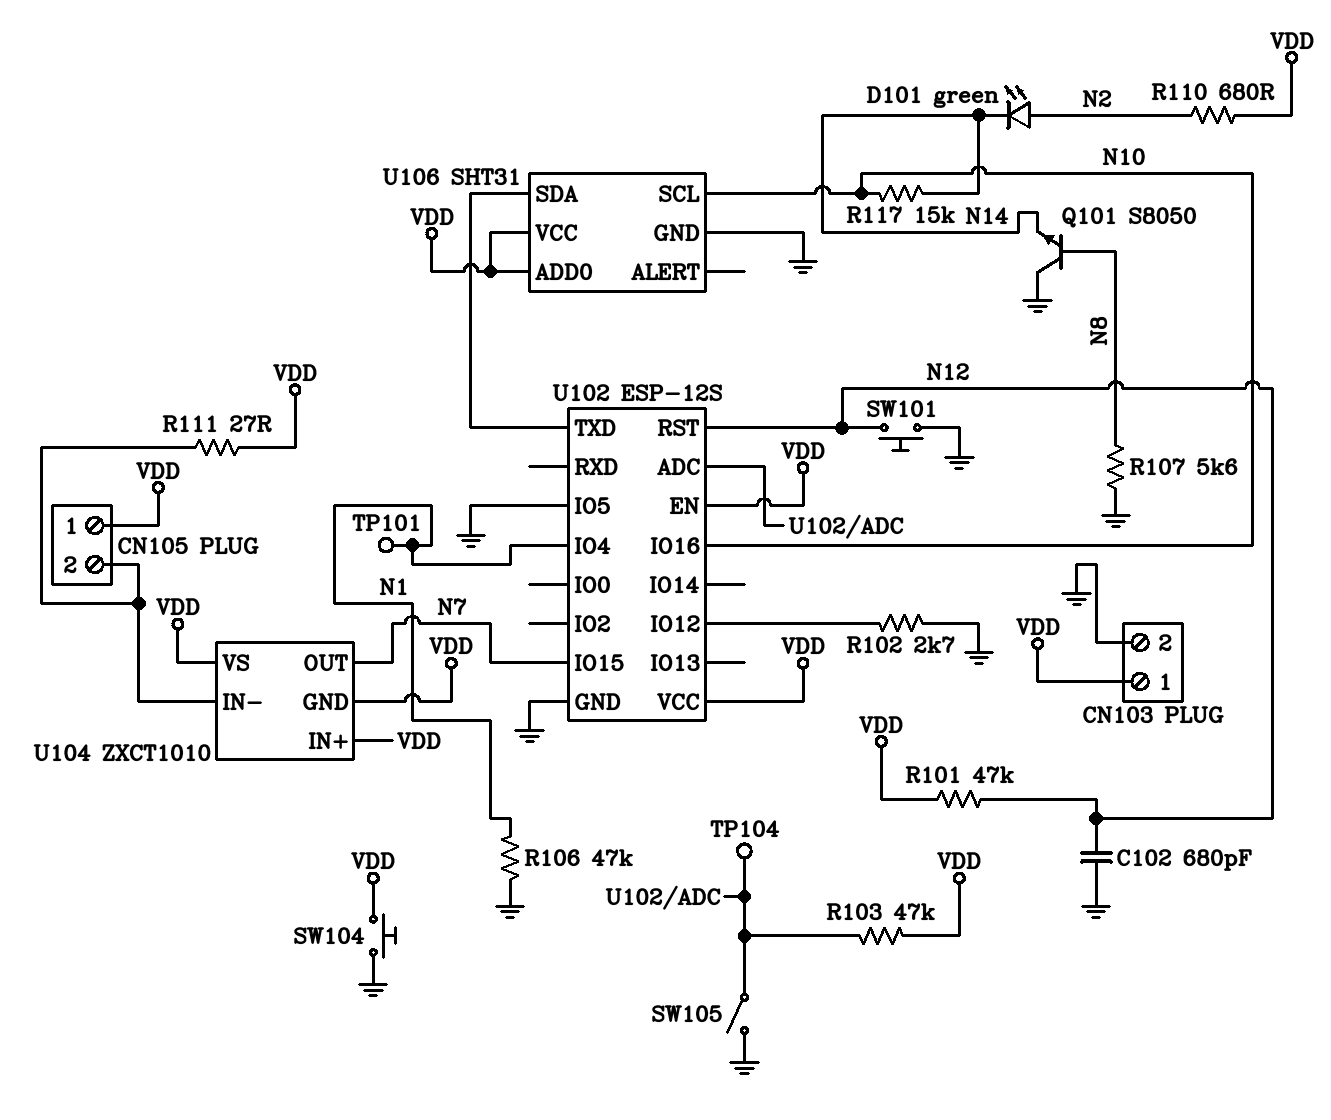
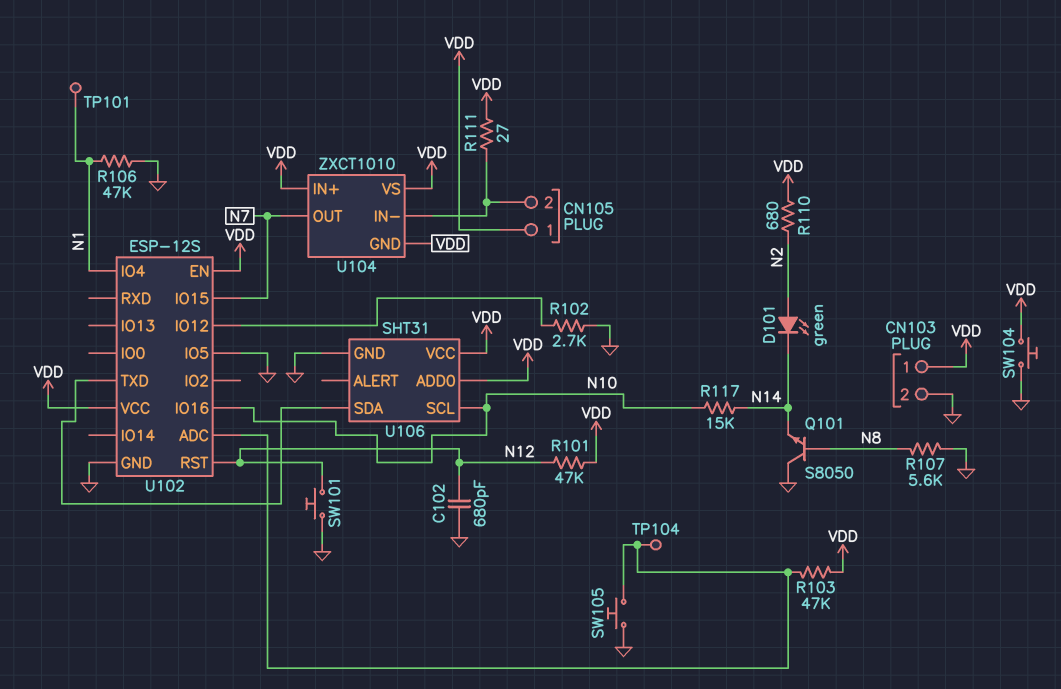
SW105: switch (GND, U102/ADC) -> button (GND, U102/ADC)

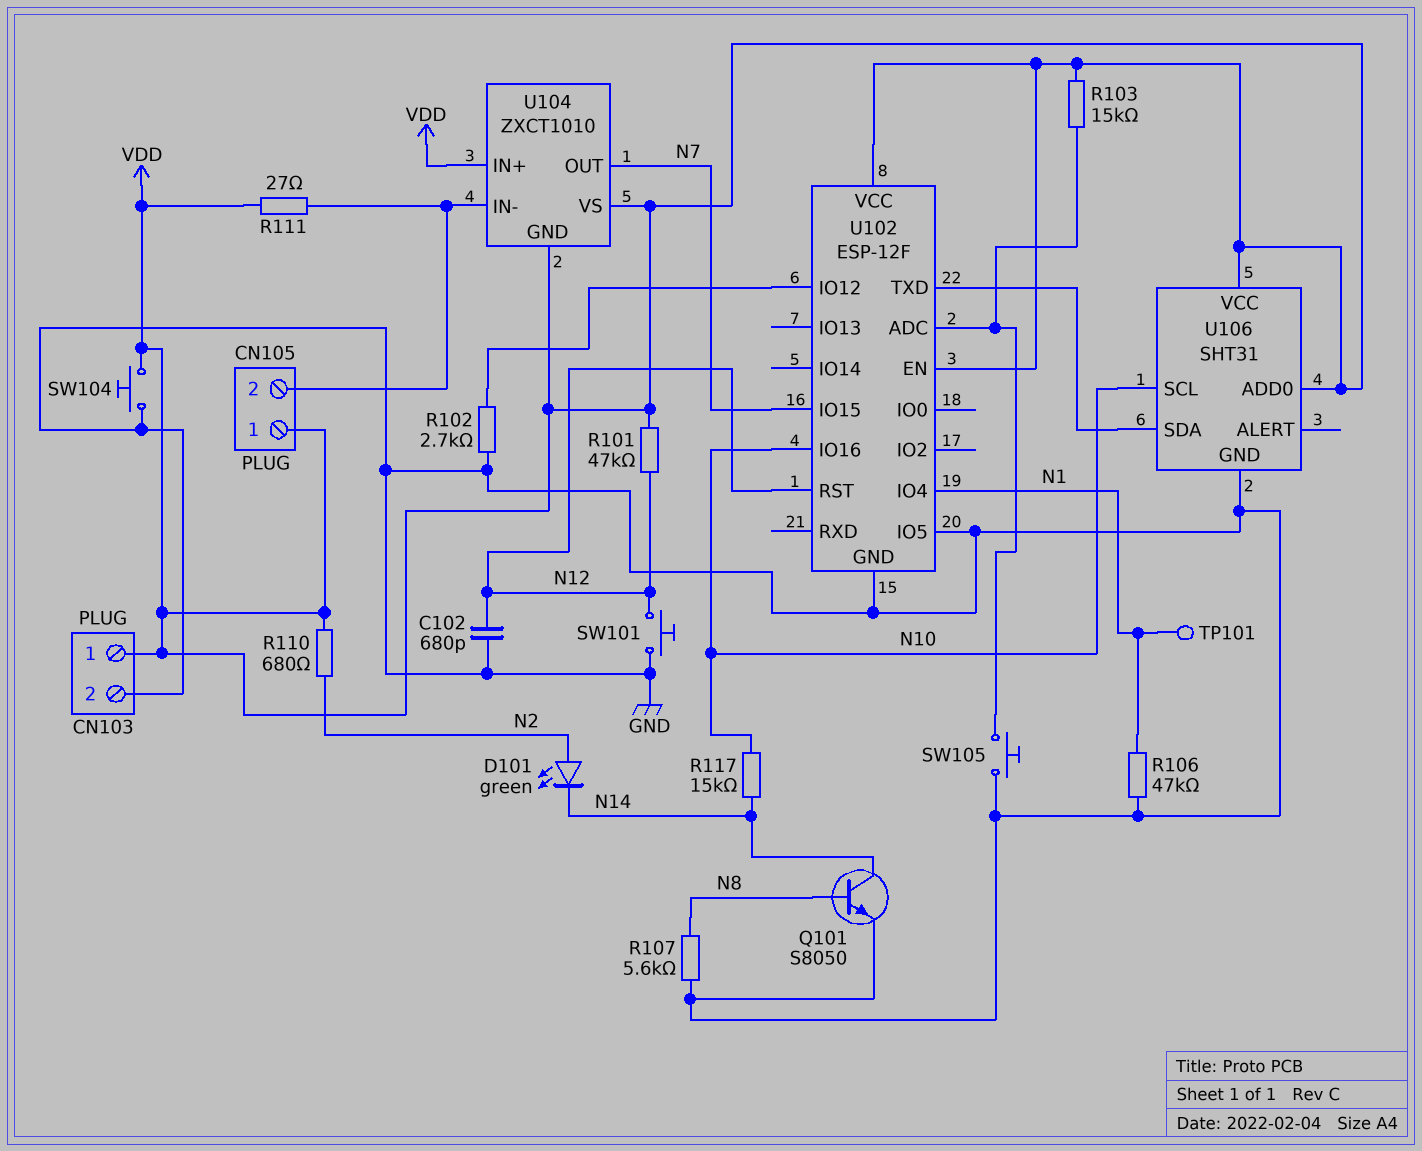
Q101: NPN S8050 (B N8, C GND, E N14) -> NPN S8050 (B N8, C N14, E GND)
R103: 47k (U102/ADC, VDD) -> 15k (U102/ADC, VDD)
TP104: test point (U102/ADC) -> none
U102: ESP-12S -> ESP-12F

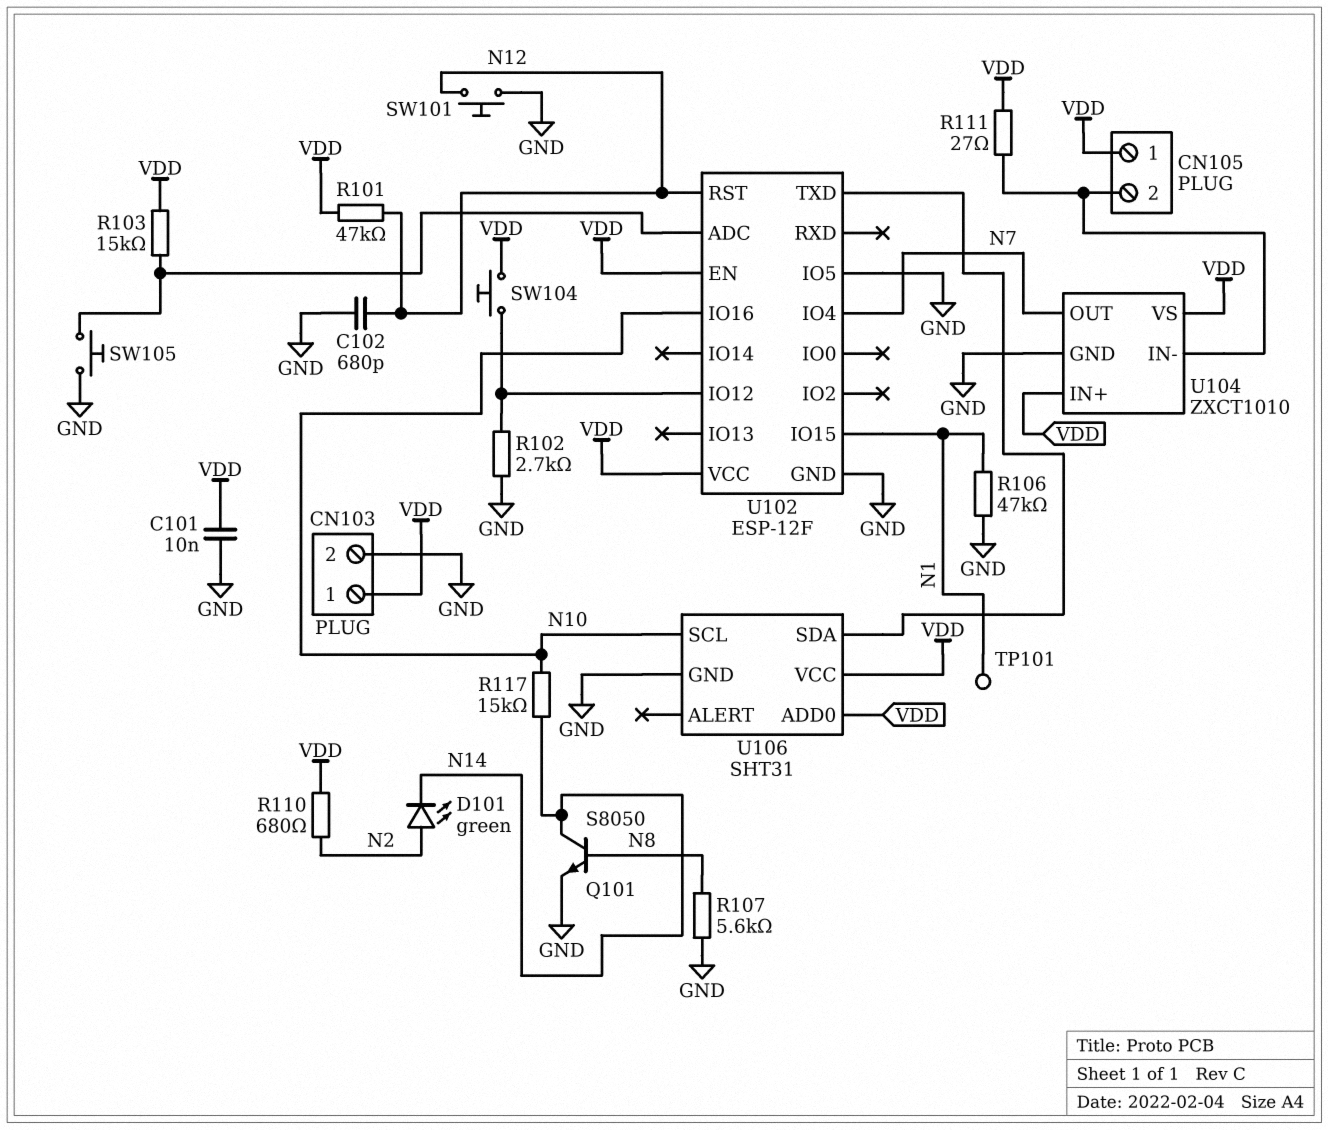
C101: none -> 10nF (GND, VDD)
SW104: button (GND, VDD) -> button (U102/IO12, VDD)
U102 pin IO4: N1 -> N7
U102 pin IO15: N7 -> N1
U104 pin GND: VDD -> GND

